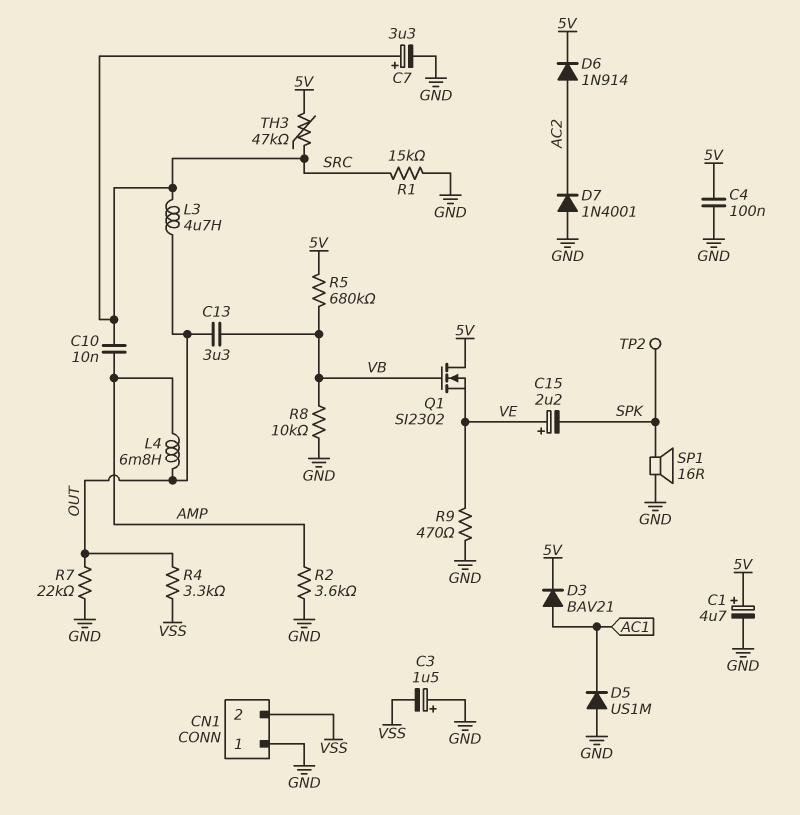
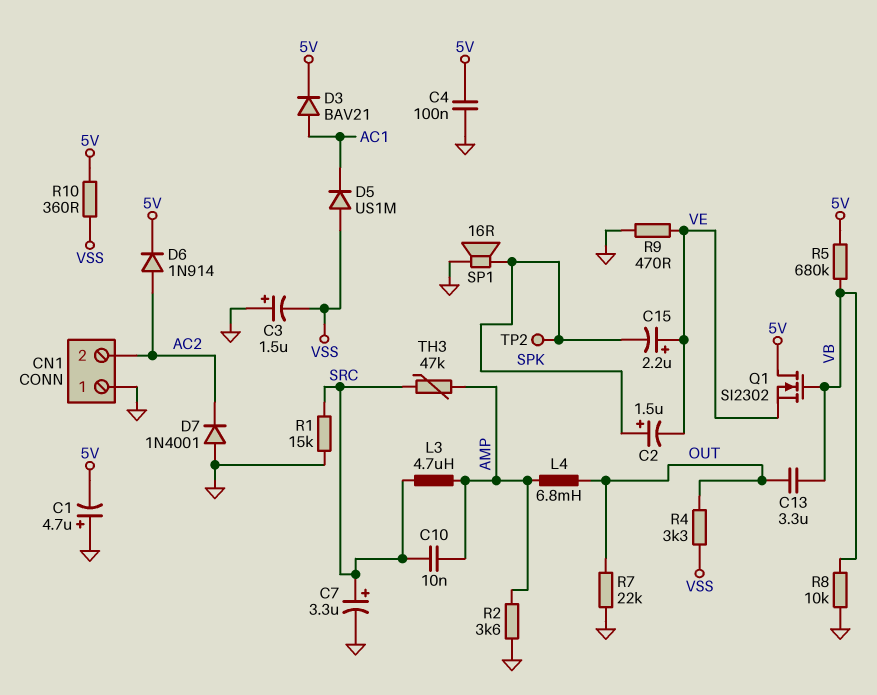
C1: 4.7uF (plus 5V, minus GND) -> 4.7uF (plus GND, minus 5V)
C2: none -> 1.5uF (plus SPK, minus VE)
CN1 pin 2: VSS -> AC2
D5: diode US1M (A GND, K AC1) -> diode US1M (A VSS, K AC1)
L3: 4.7uH (OUT, SRC) -> 4.7uH (AMP, SRC)
R10: none -> 360 (5V, VSS)
TH3: 47k (5V, SRC) -> 47k (AMP, SRC)

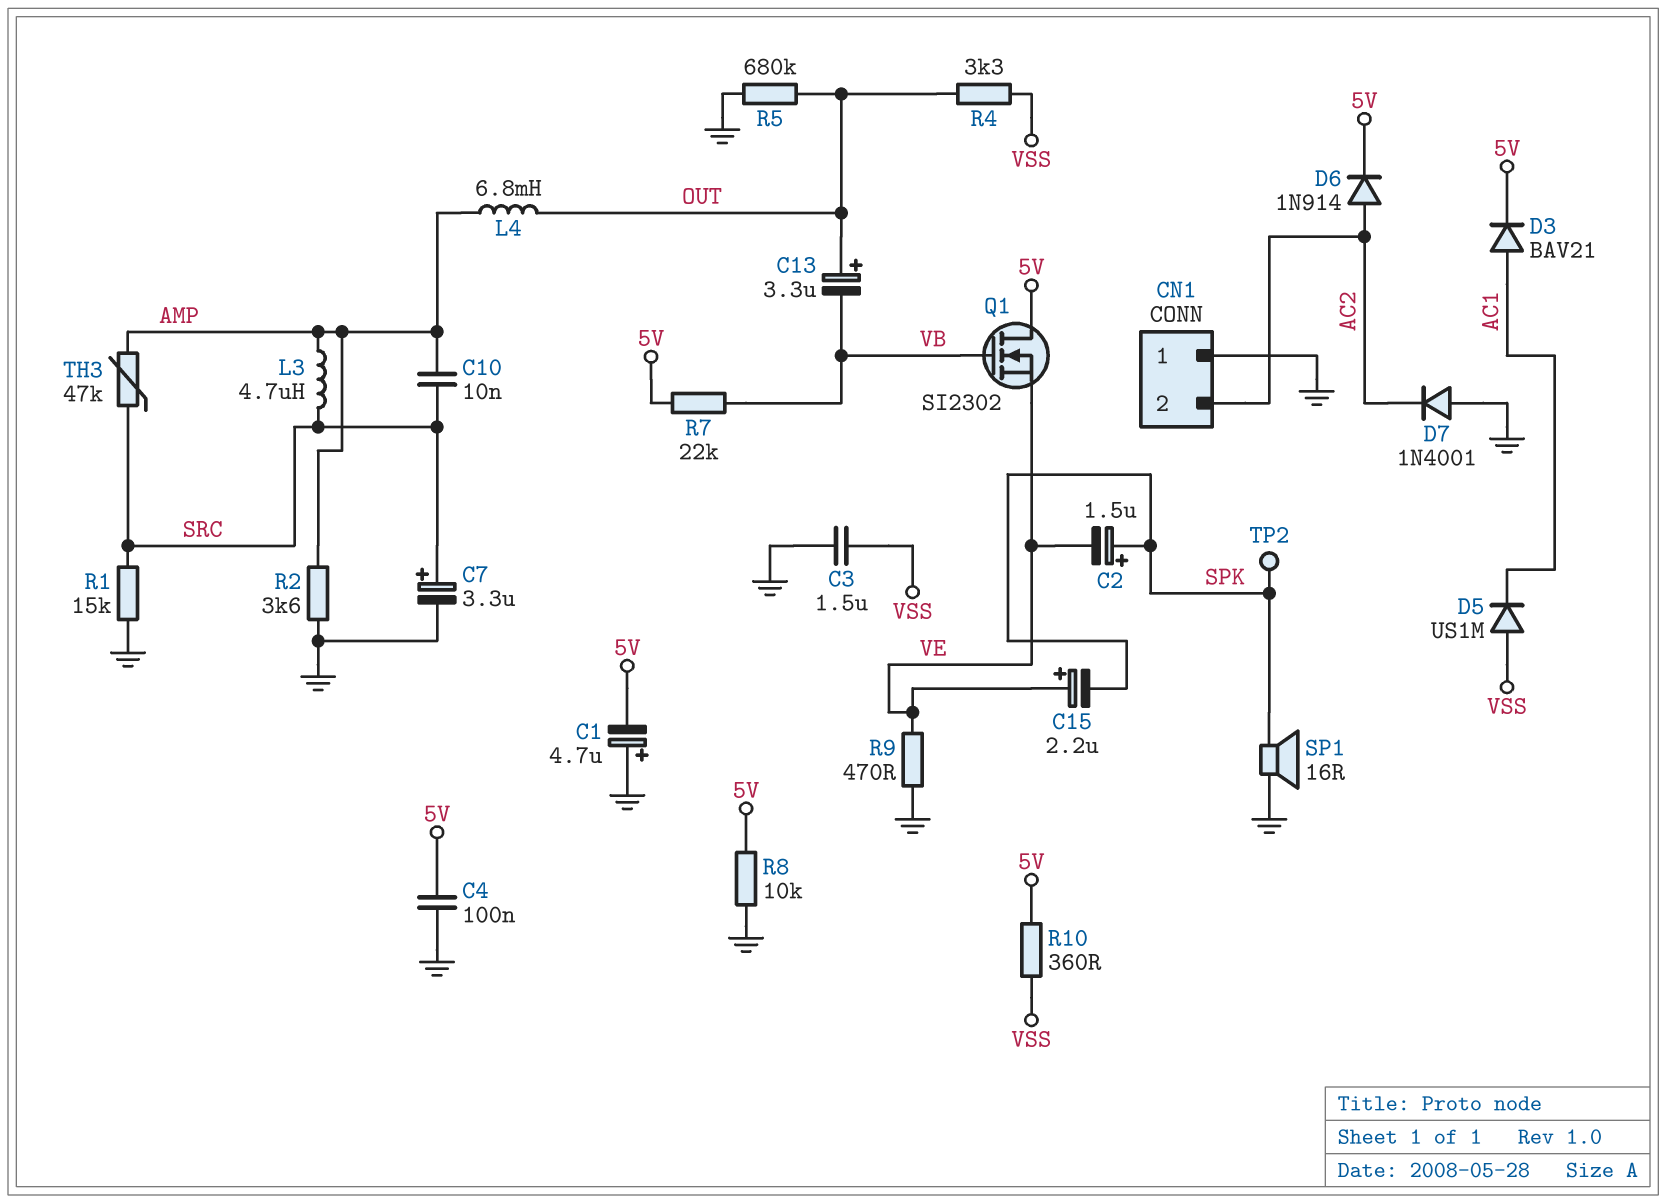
C3: 1.5uF (plus GND, minus VSS) -> 1.5uF (GND, VSS)
C13: 3.3uF (OUT, VB) -> 3.3uF (plus OUT, minus VB)
R5: 680k (5V, VB) -> 680k (GND, OUT)
R7: 22k (GND, OUT) -> 22k (5V, VB)
R8: 10k (GND, VB) -> 10k (5V, GND)

